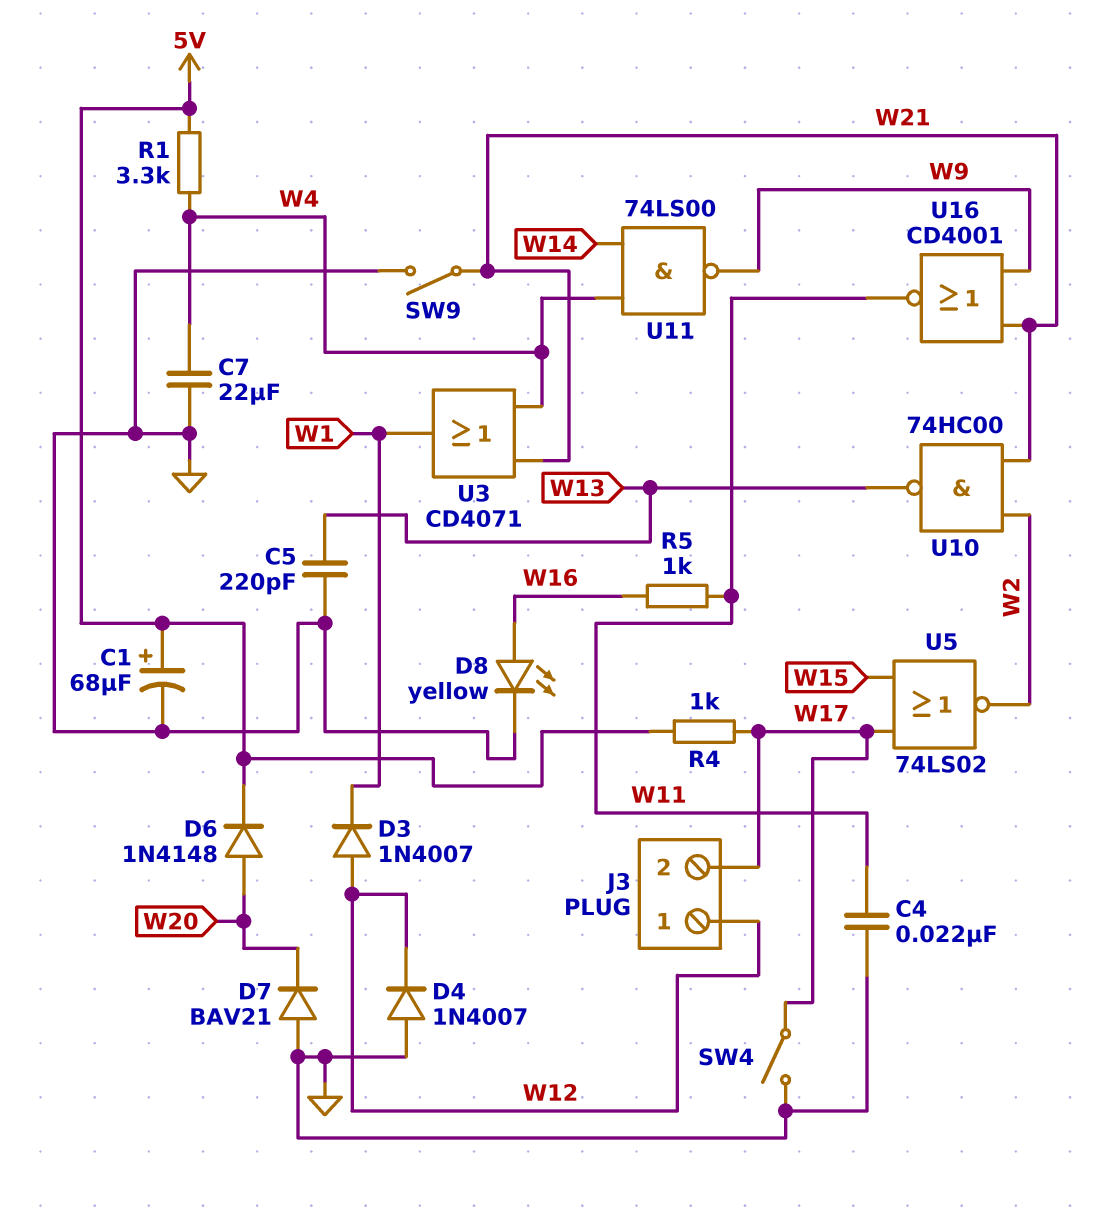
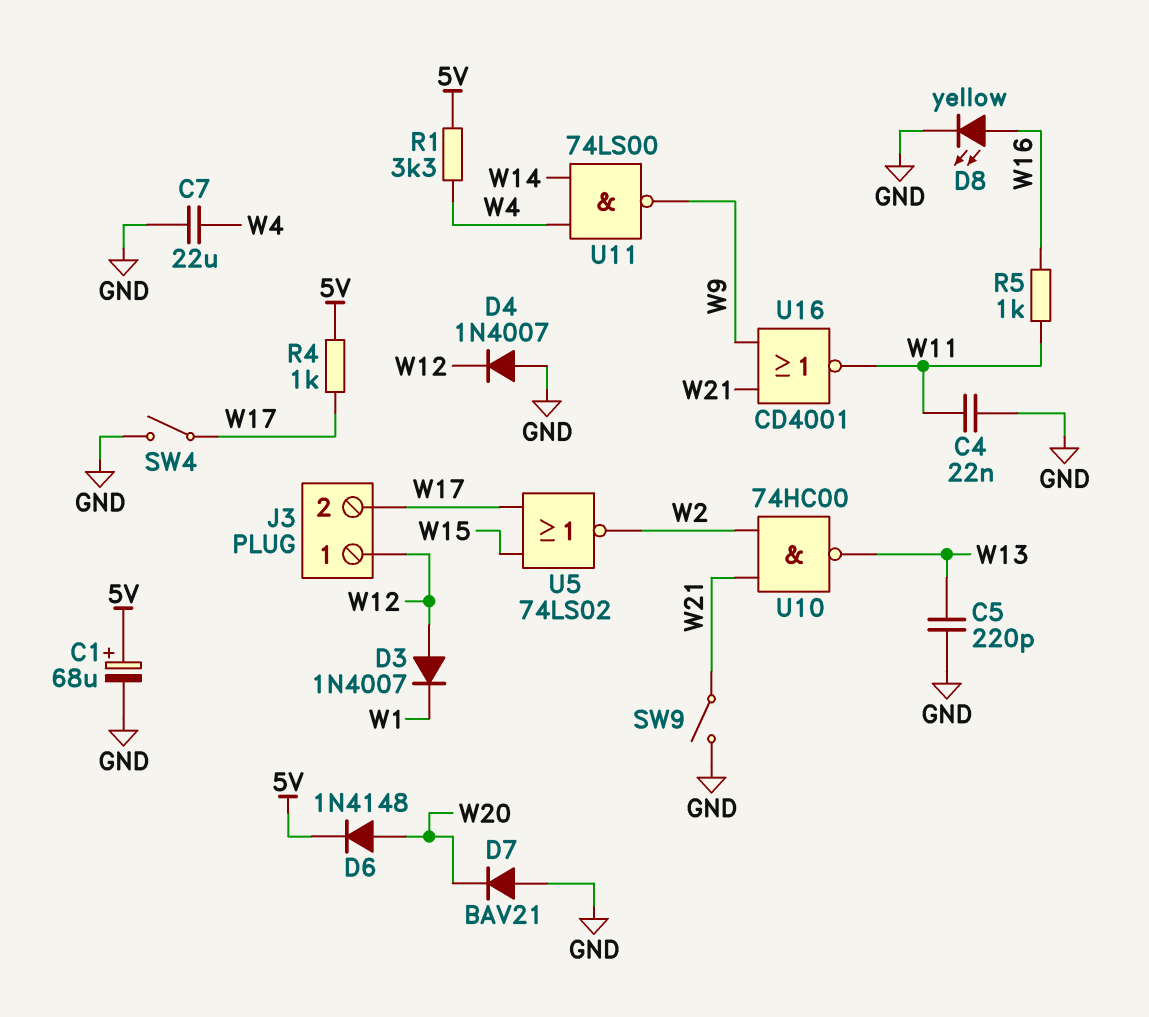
U3: OR CD4071 (in W4, in W21, out W1) -> none

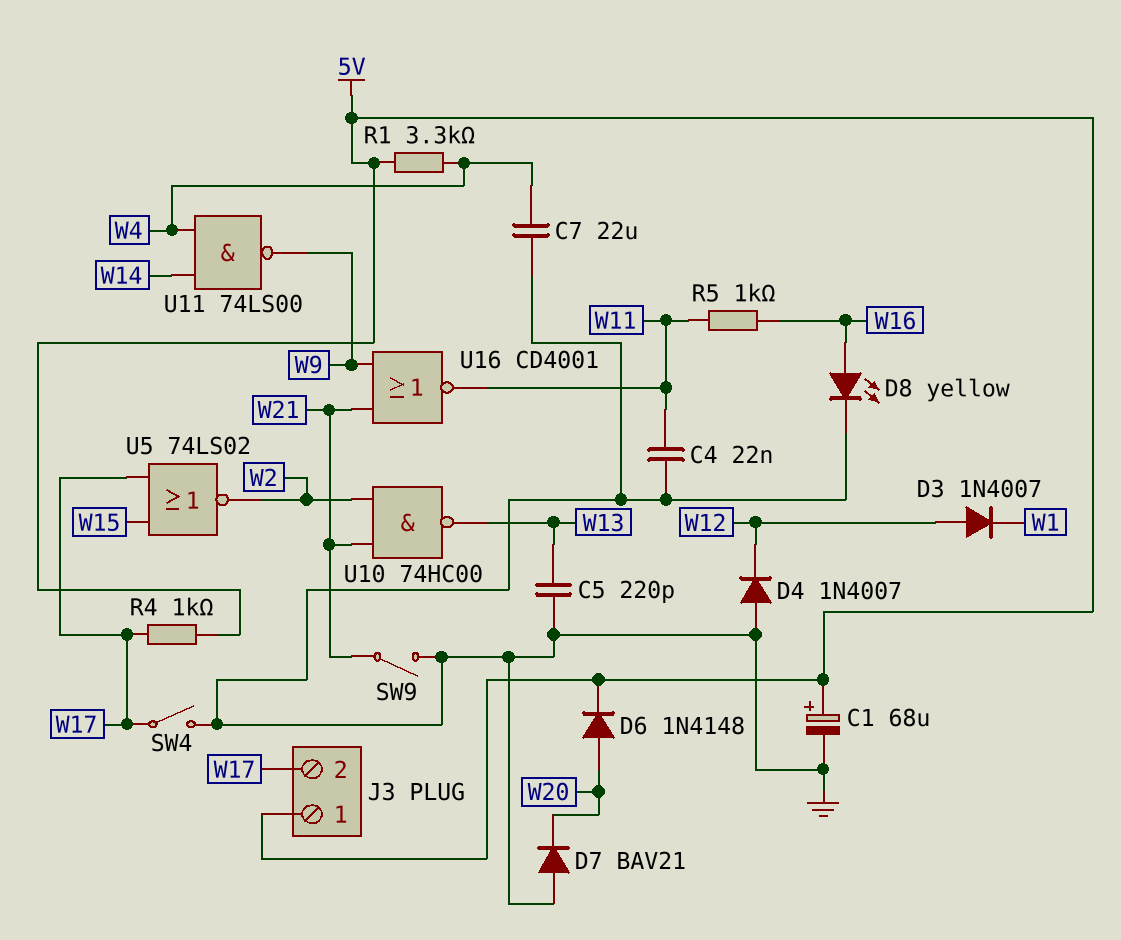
J3 pin 1: W12 -> 5V

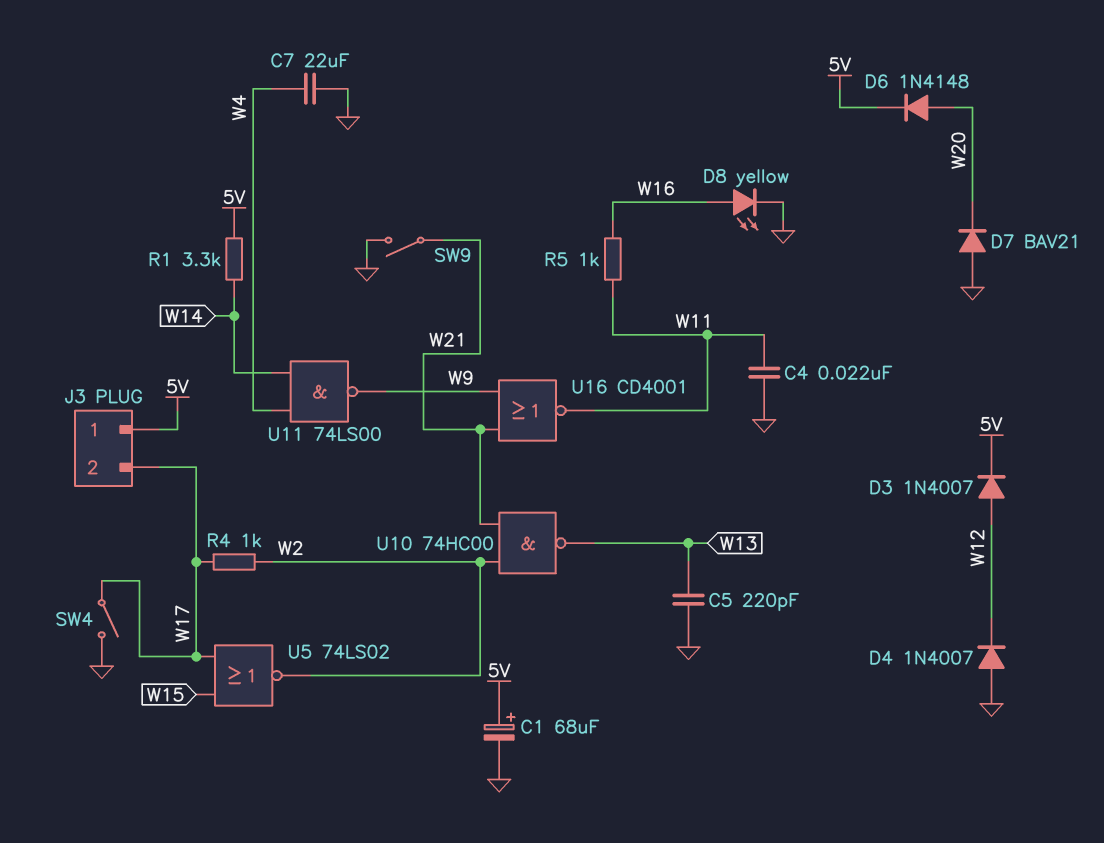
D3: diode 1N4007 (A W12, K W1) -> diode 1N4007 (A W12, K 5V)
R1: 3.3k (5V, W4) -> 3.3k (5V, W14)
R4: 1k (5V, W17) -> 1k (W2, W17)

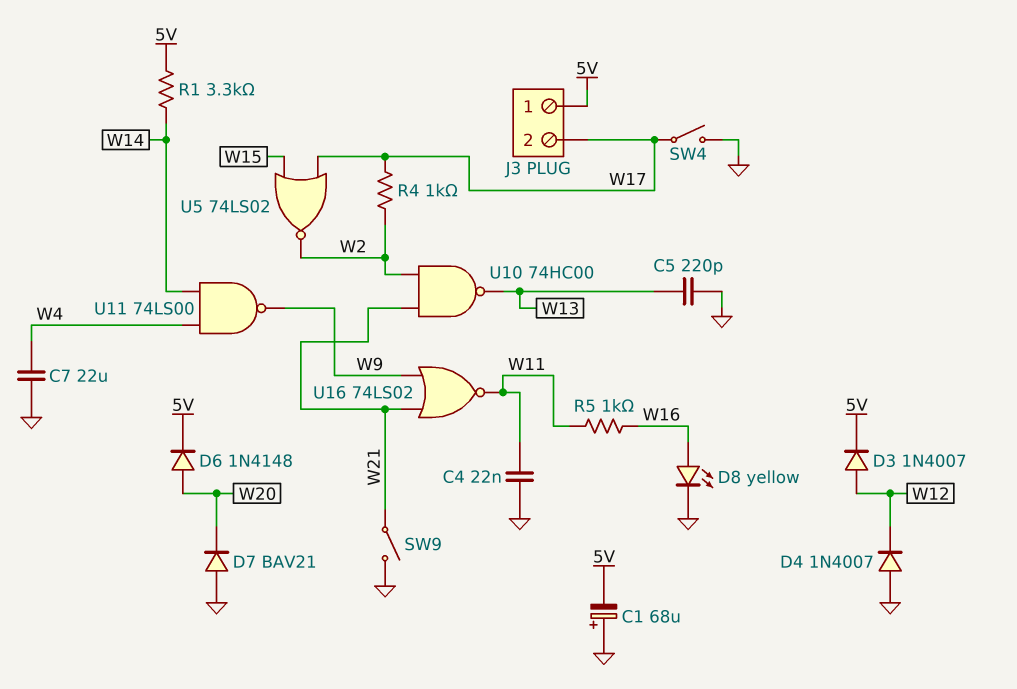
C1: 68uF (plus 5V, minus GND) -> 68uF (plus GND, minus 5V)
U16: NOR CD4001 (in W9, in W21, out W11) -> NOR 74LS02 (in W9, in W21, out W11)

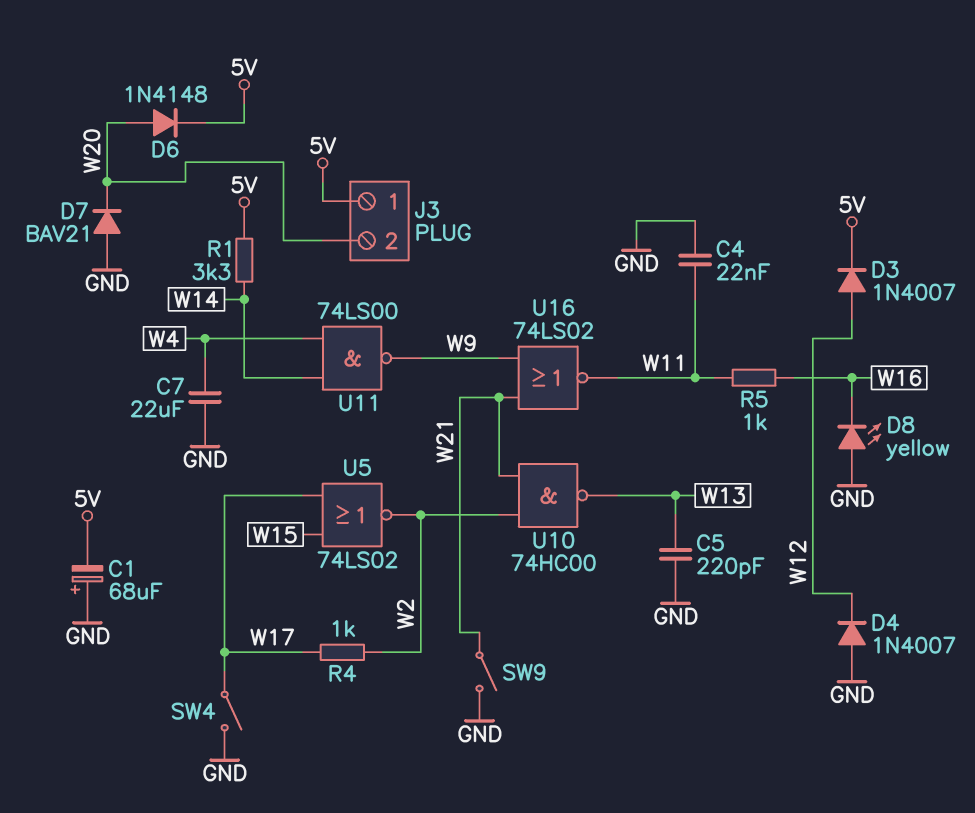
D8: LED yellow (A W16, K GND) -> LED yellow (A GND, K W16)
J3 pin 2: W17 -> W20

